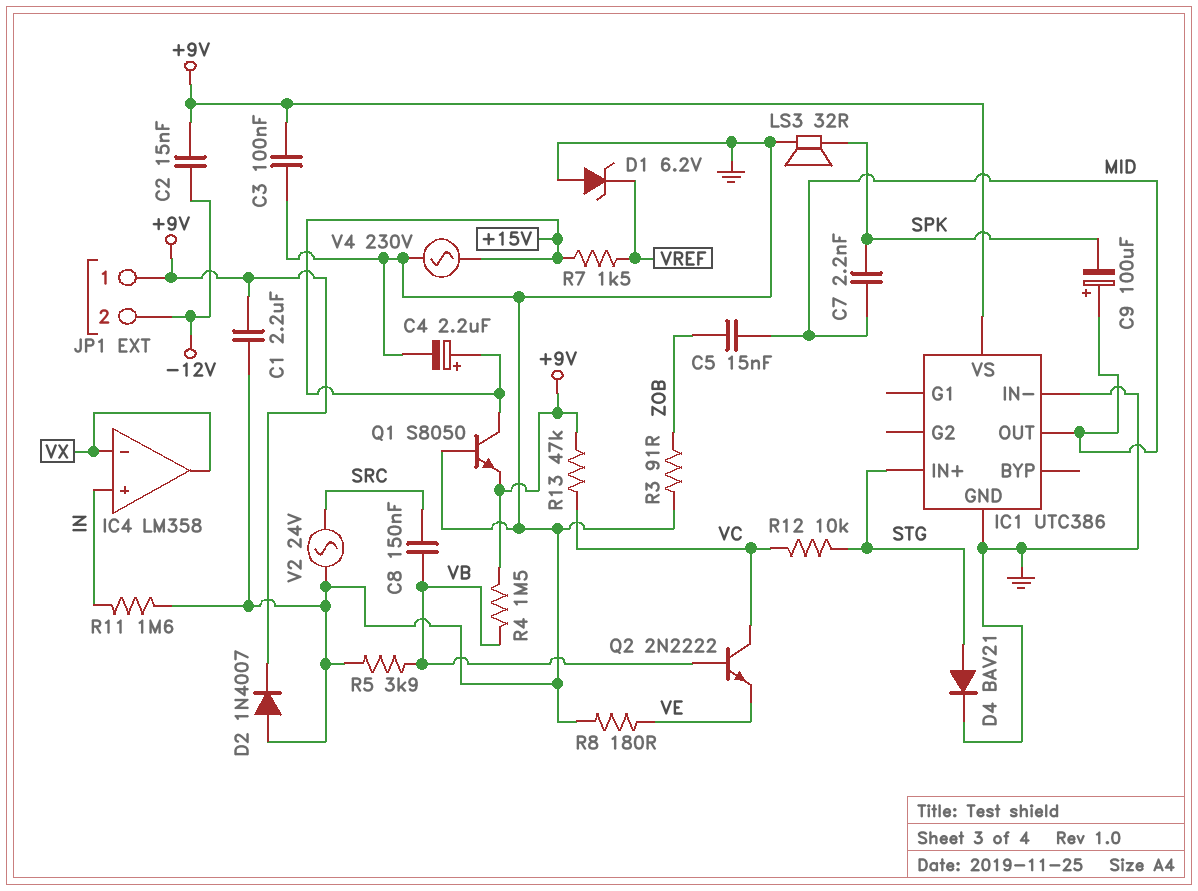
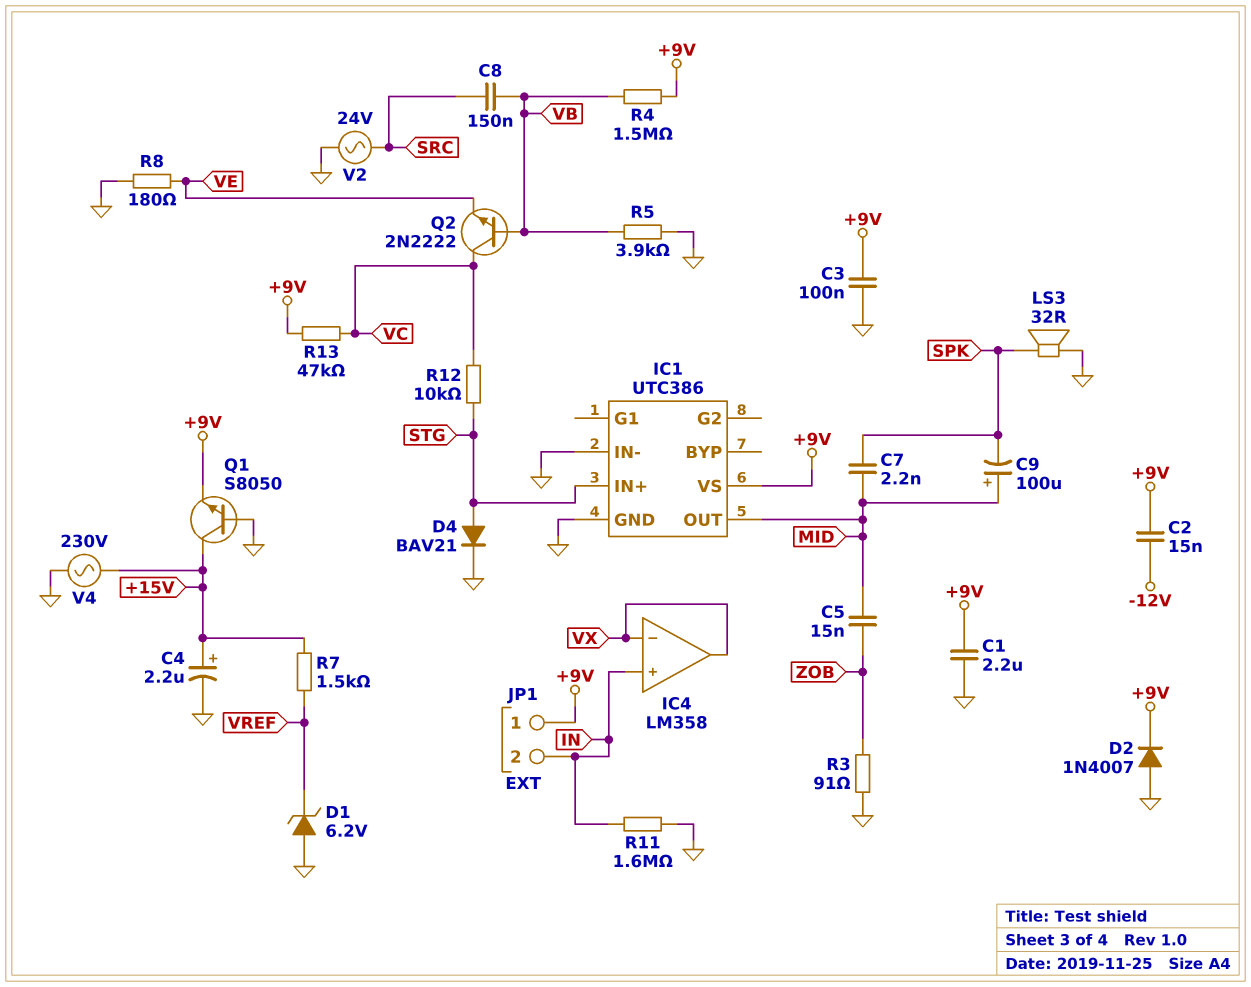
JP1 pin 2: -12V -> IN

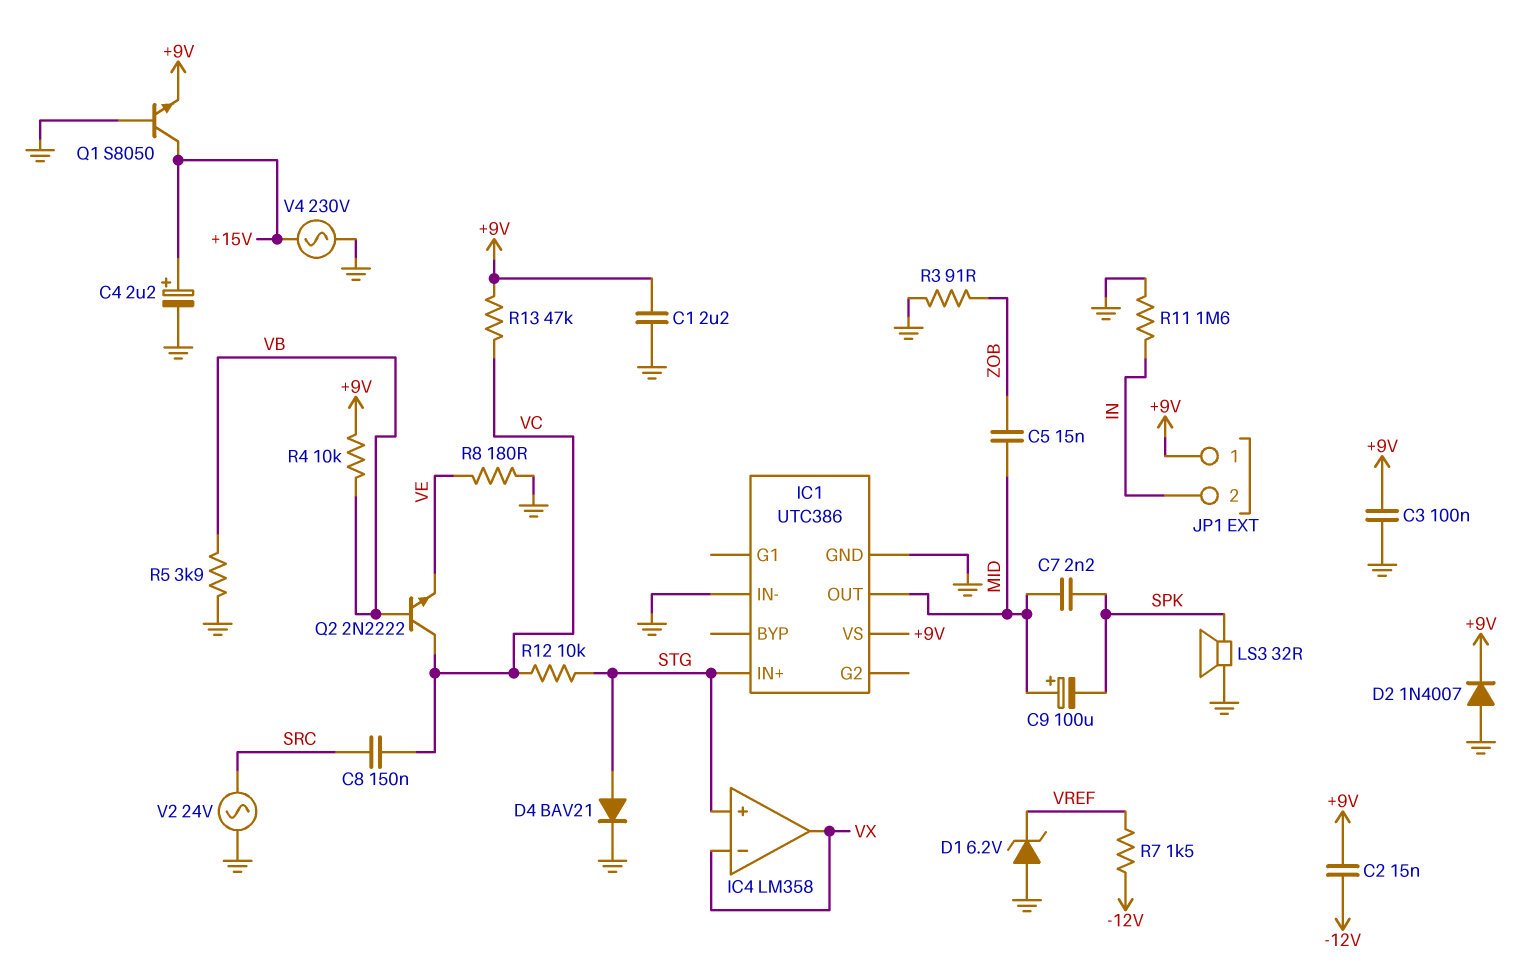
C8: 150nF (SRC, VB) -> 150nF (SRC, VC)
IC4 pin in+: IN -> STG
R4: 1.5M (+9V, VB) -> 10k (+9V, VB)
R7: 1.5k (+15V, VREF) -> 1.5k (-12V, VREF)

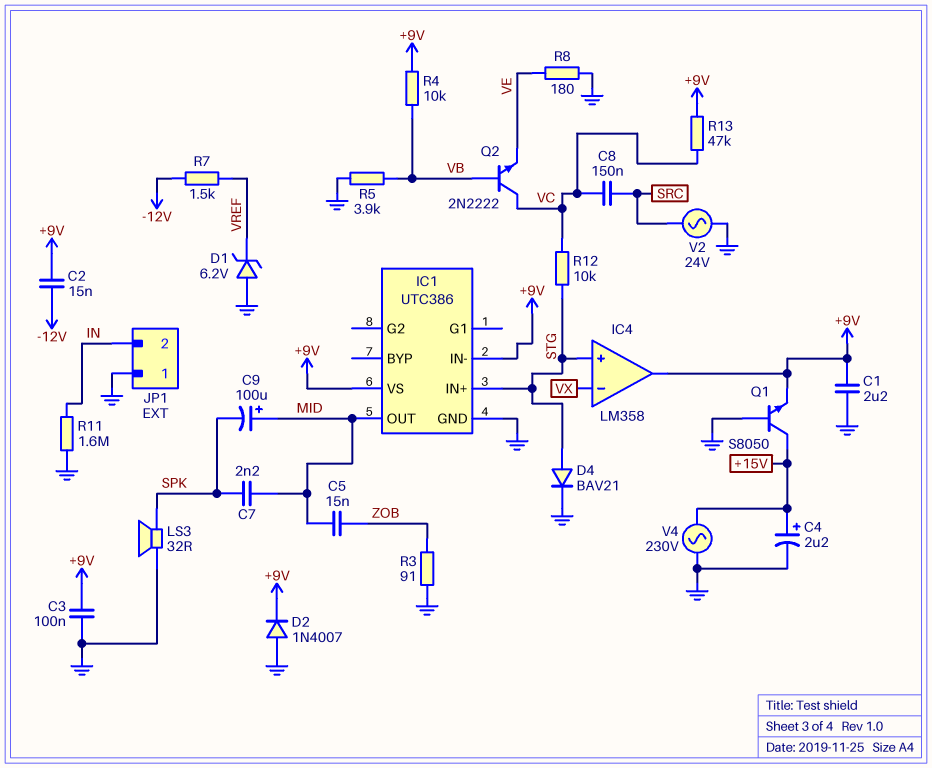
IC1 pin IN-: GND -> +9V
IC4 pin out: VX -> +9V
JP1 pin 1: +9V -> GND

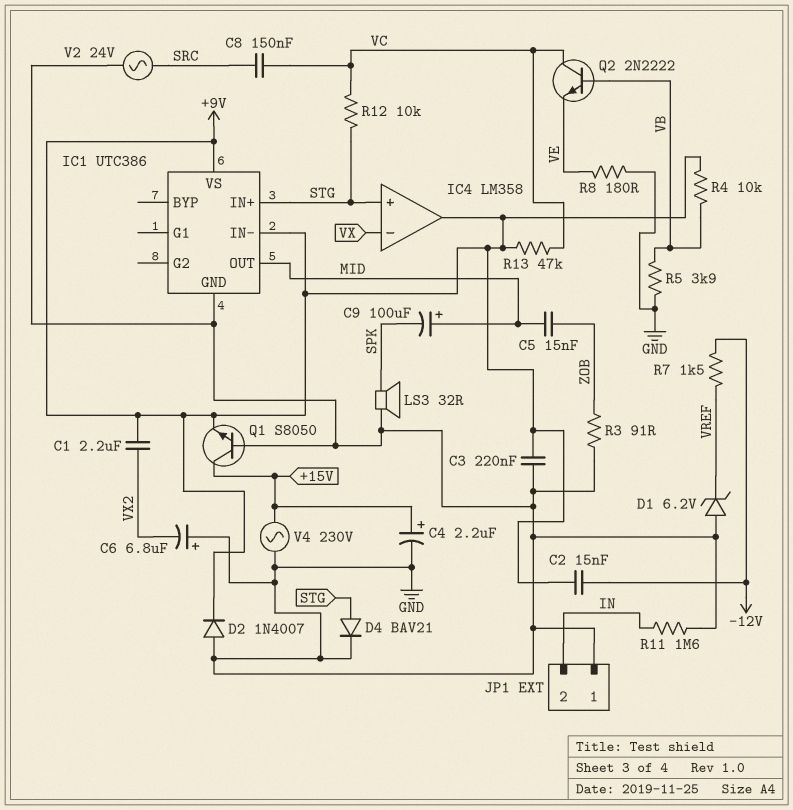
C1: 2.2uF (+9V, GND) -> 2.2uF (+9V, VX2)
C3: 100nF (+9V, GND) -> 220nF (+9V, GND)
C6: none -> 6.8uF (plus GND, minus VX2)
C7: 2.2nF (MID, SPK) -> none

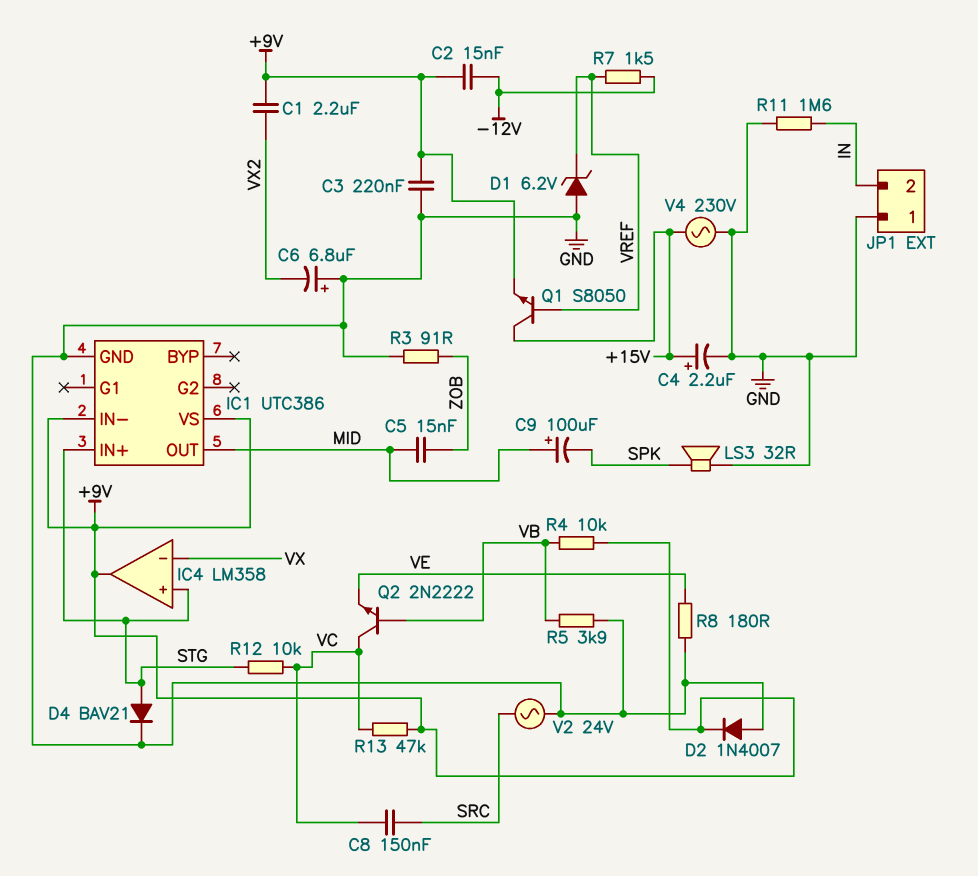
Q1: NPN S8050 (B GND, C +15V, E +9V) -> NPN S8050 (B VREF, C +15V, E +9V)

